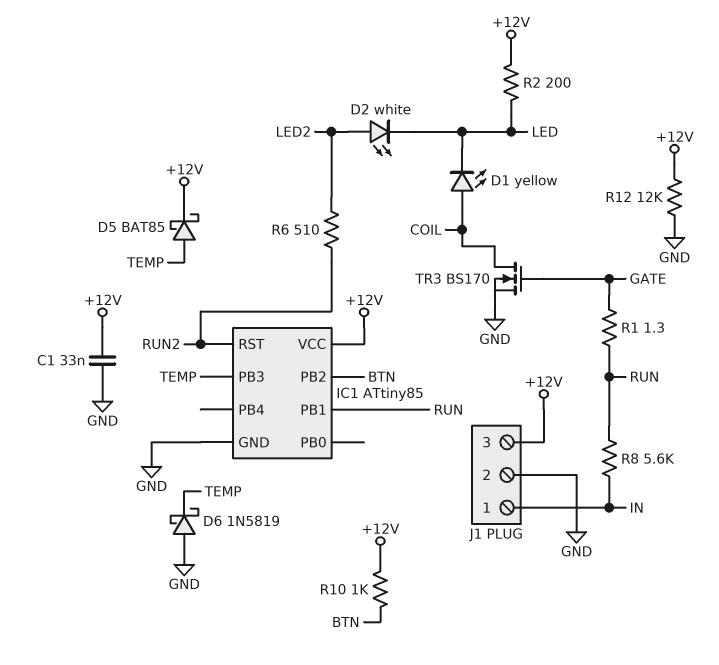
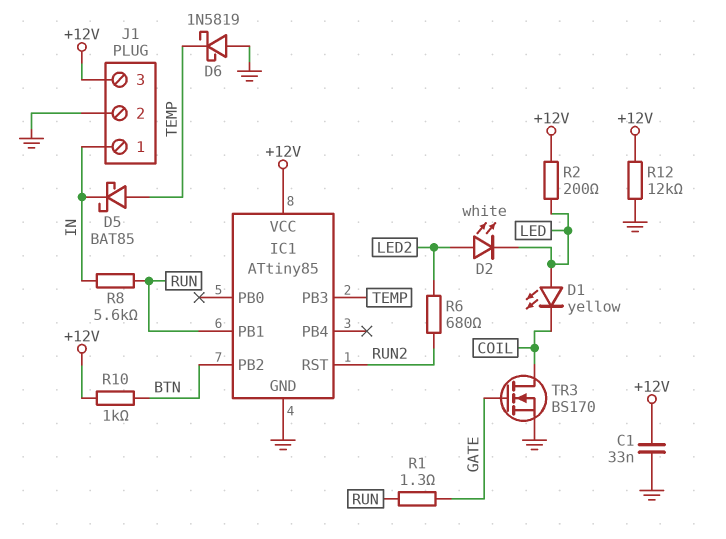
D1: LED yellow (A COIL, K LED) -> LED yellow (A LED, K COIL)
D5: schottky BAT85 (A TEMP, K +12V) -> schottky BAT85 (A TEMP, K IN)
R6: 510 (LED2, RUN2) -> 680 (LED2, RUN2)

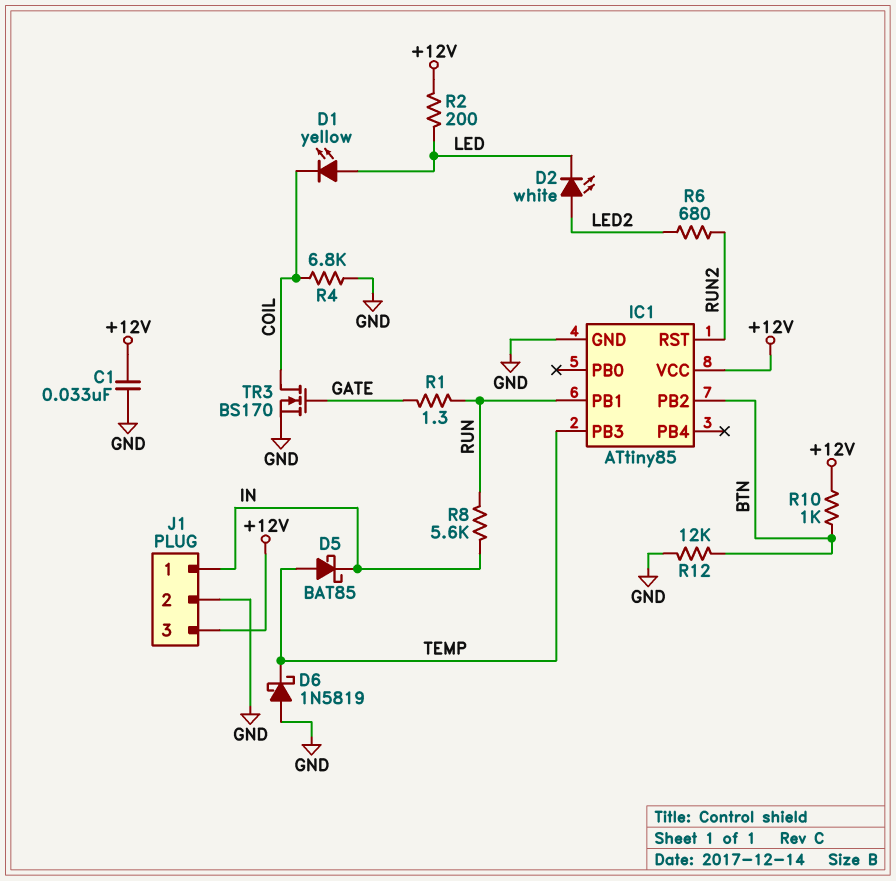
R4: none -> 6.8k (COIL, GND)
R12: 12k (+12V, GND) -> 12k (BTN, GND)

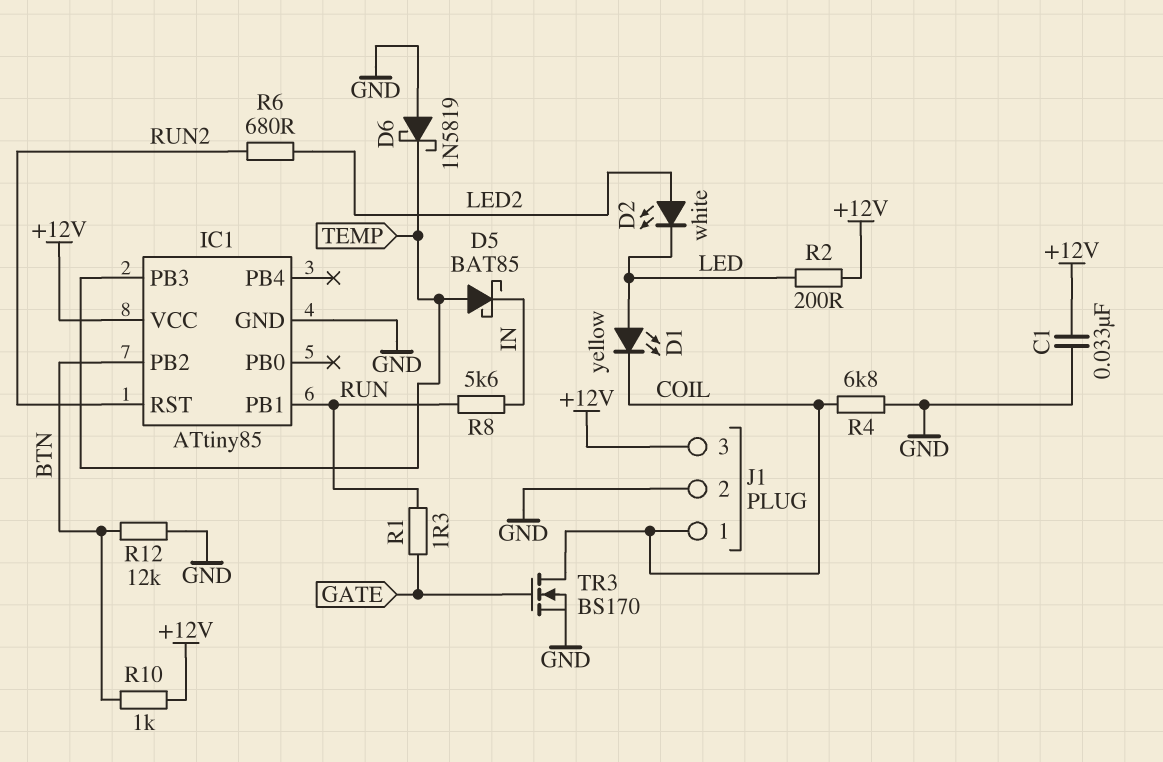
J1 pin 1: IN -> COIL

